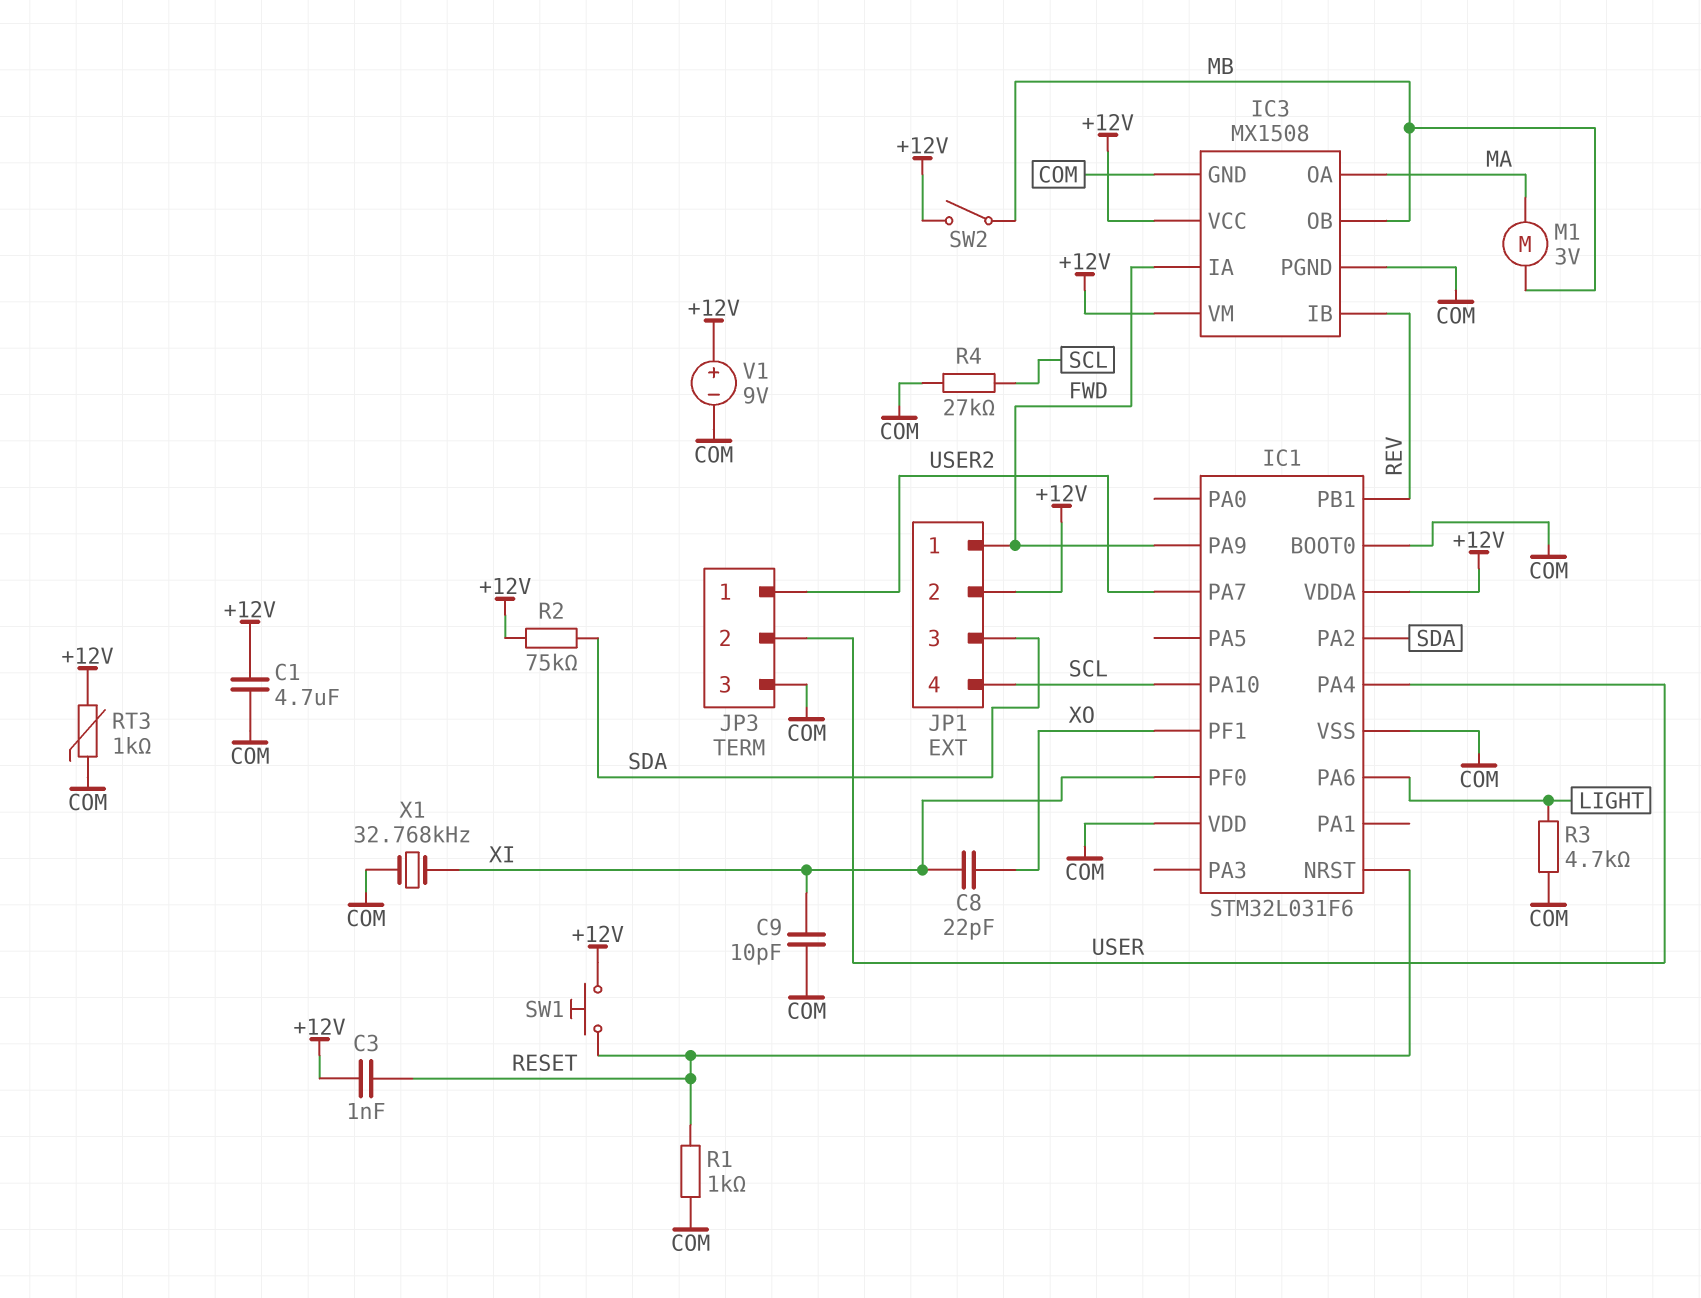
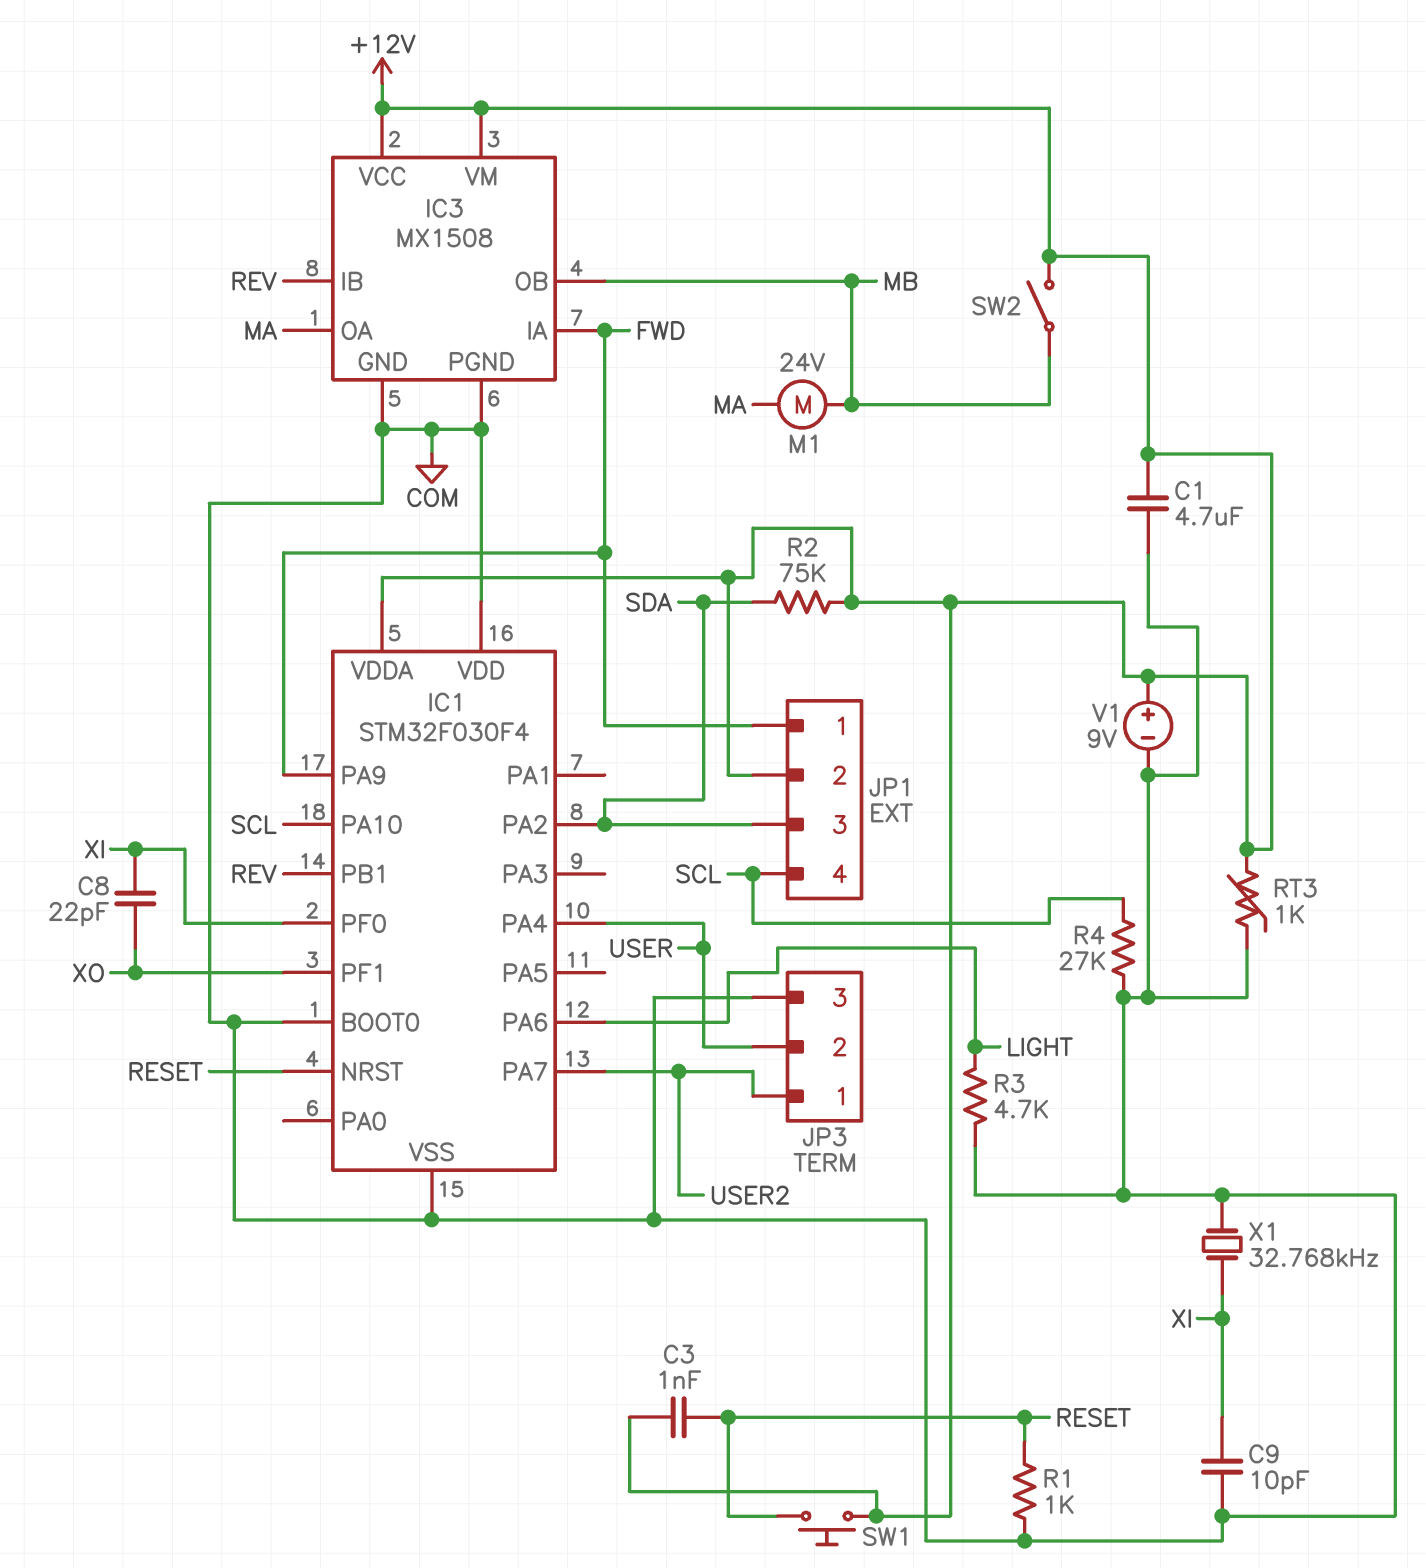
IC1: STM32L031F6 -> STM32F030F4
M1: motor 3V (MA, MB) -> motor 24V (MA, MB)

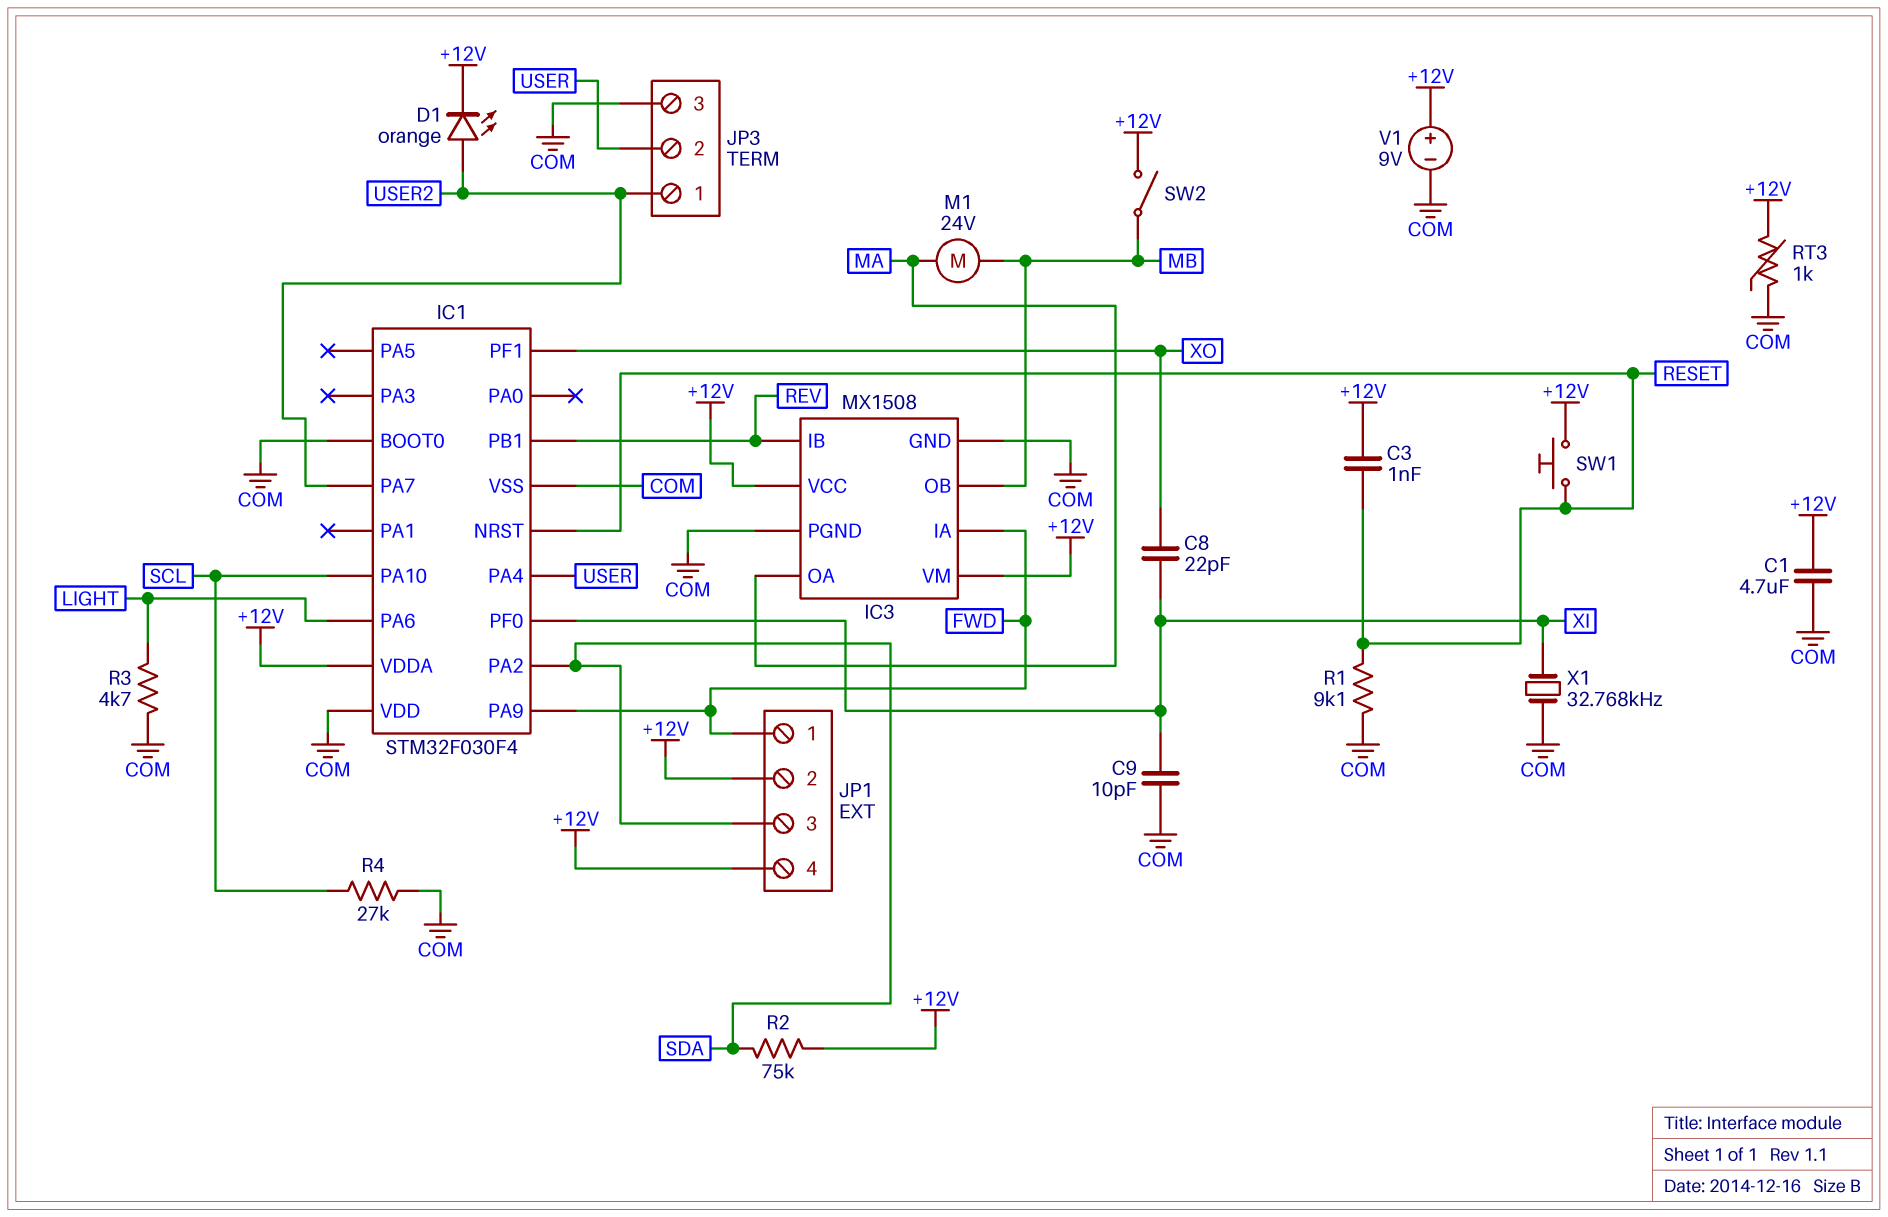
D1: none -> LED orange (A USER2, K +12V)
JP1 pin 4: SCL -> +12V
R1: 1k (COM, RESET) -> 9.1k (COM, RESET)

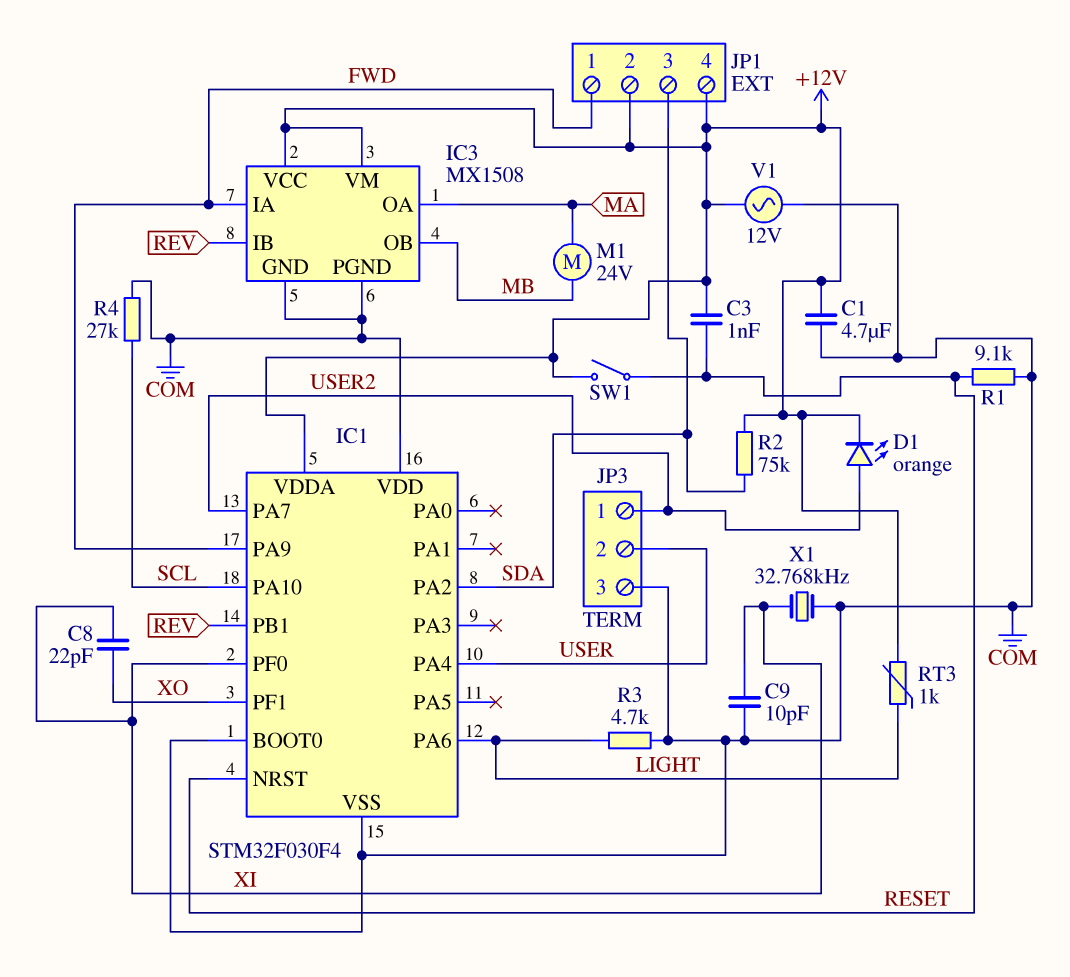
RT3: 1k (+12V, COM) -> 1k (+12V, LIGHT)
SW1: button (+12V, RESET) -> switch (+12V, RESET)
SW2: switch (+12V, MB) -> none
V1: 9V (plus +12V, minus COM) -> AC 12V (+12V, COM)

